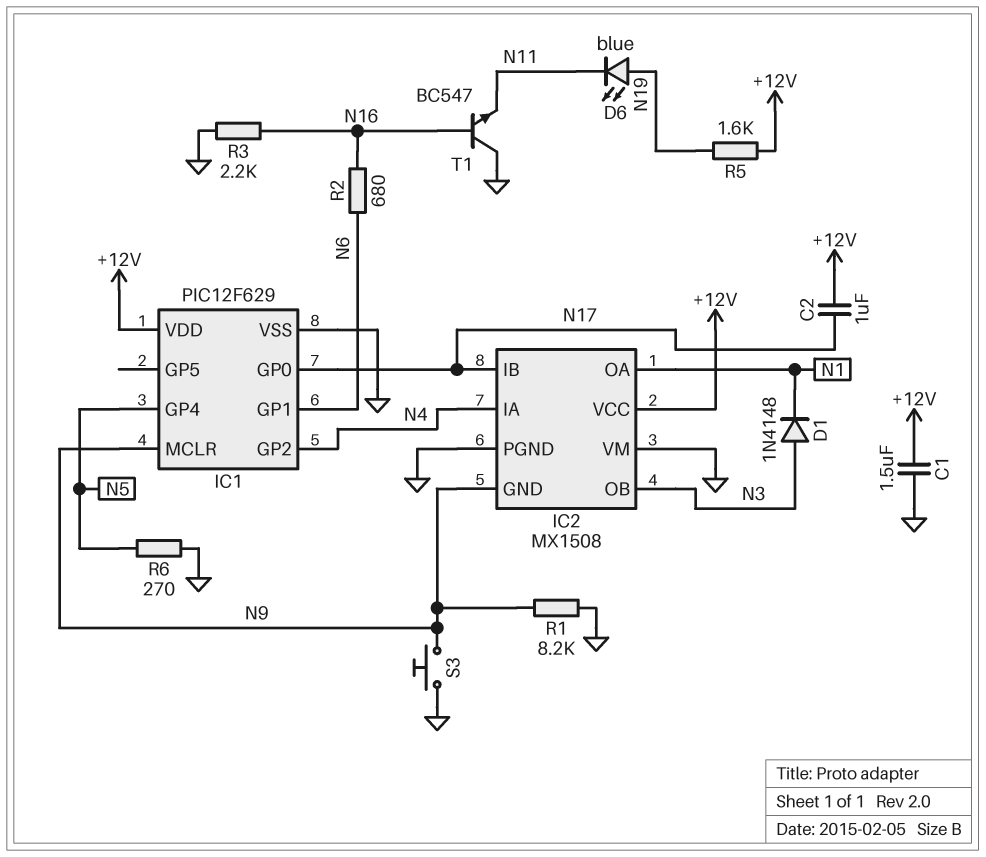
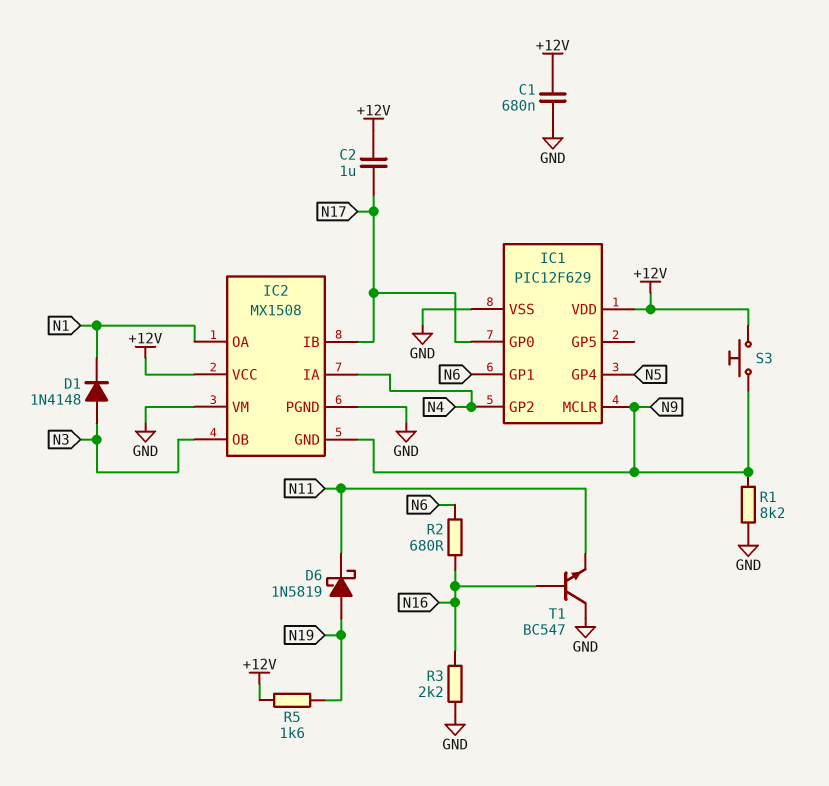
C1: 1.5uF (+12V, GND) -> 680nF (+12V, GND)
D6: LED blue (A N19, K N11) -> schottky 1N5819 (A N19, K N11)
R6: 270 (GND, N5) -> none
S3: button (GND, N9) -> button (+12V, N9)

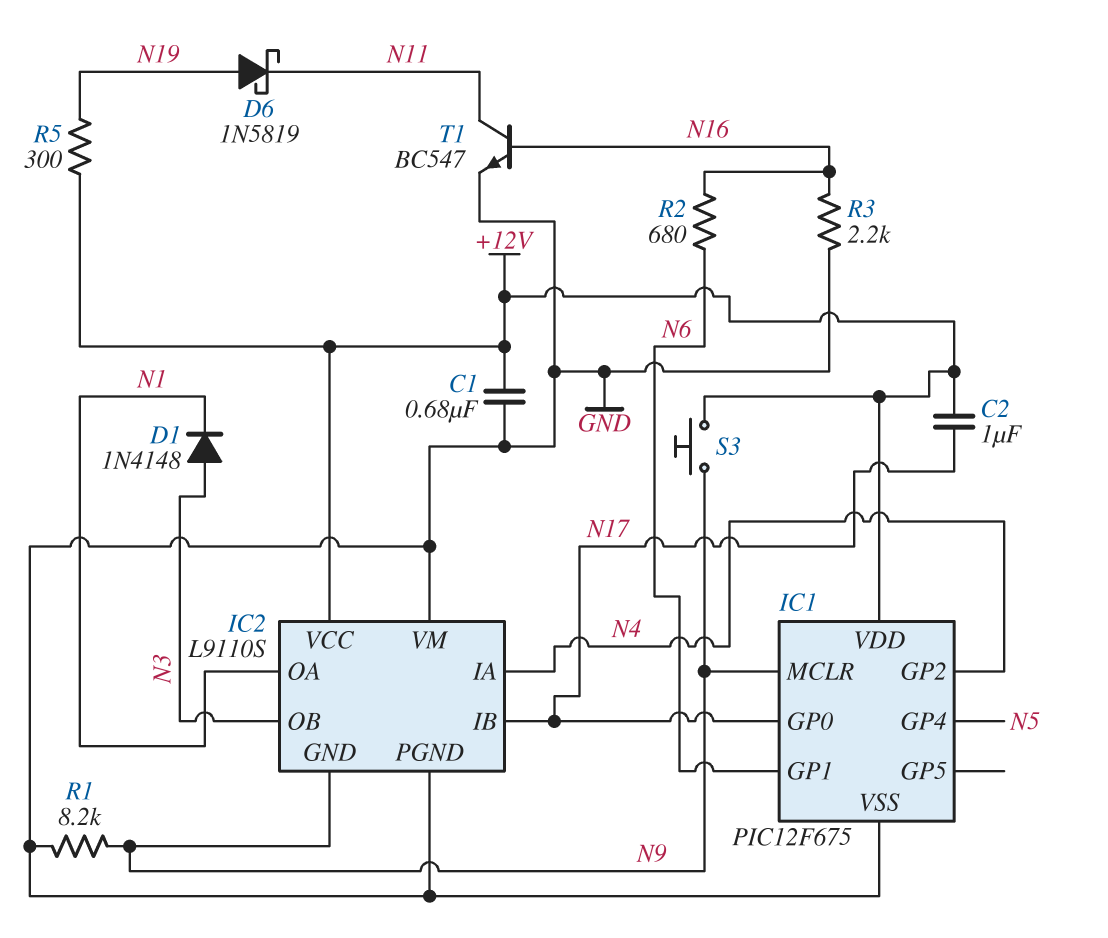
IC1: PIC12F629 -> PIC12F675
IC2: MX1508 -> L9110S
R5: 1.6k (+12V, N19) -> 300 (+12V, N19)
T1: NPN BC547 (B N16, C GND, E N11) -> NPN BC547 (B N16, C N11, E GND)

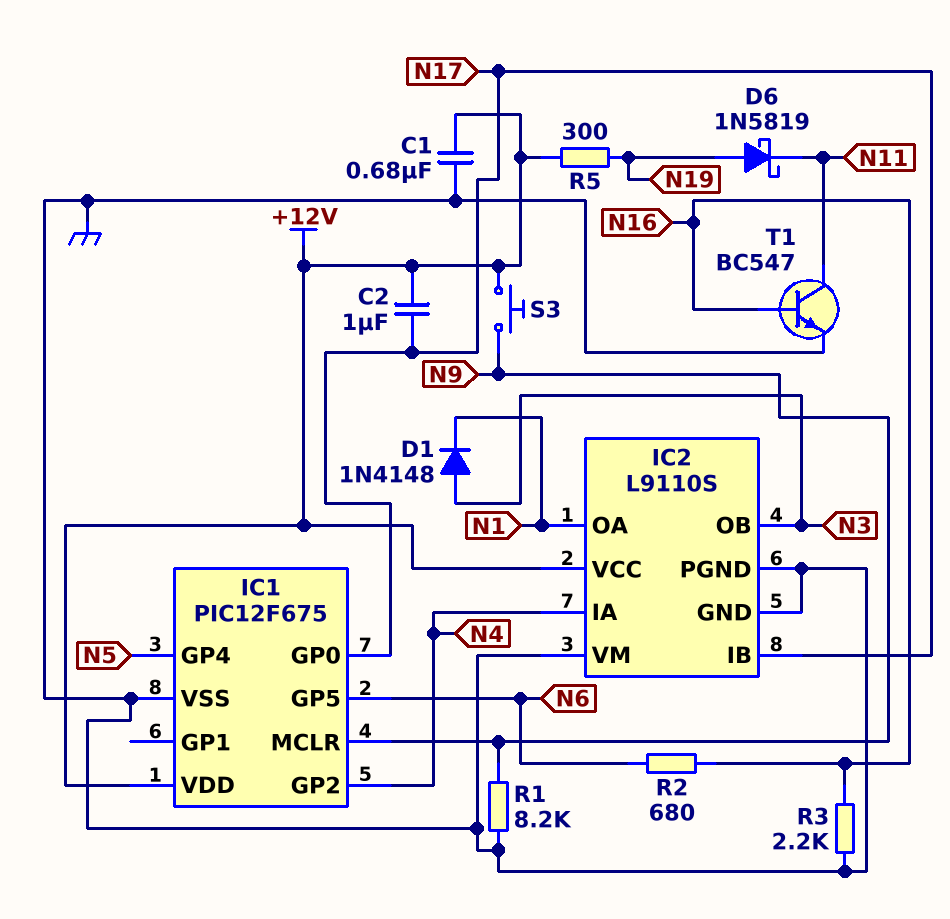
IC1 pin GP1: N6 -> none
IC1 pin GP5: none -> N6
IC2 pin GND: N9 -> GND

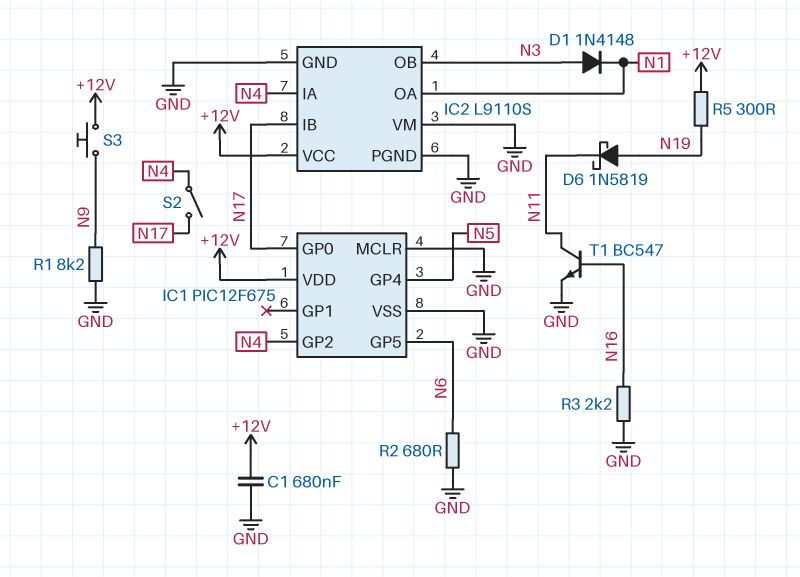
C2: 1uF (+12V, N17) -> none
IC1 pin MCLR: N9 -> GND
R2: 680 (N6, N16) -> 680 (GND, N6)
S2: none -> switch (N4, N17)

